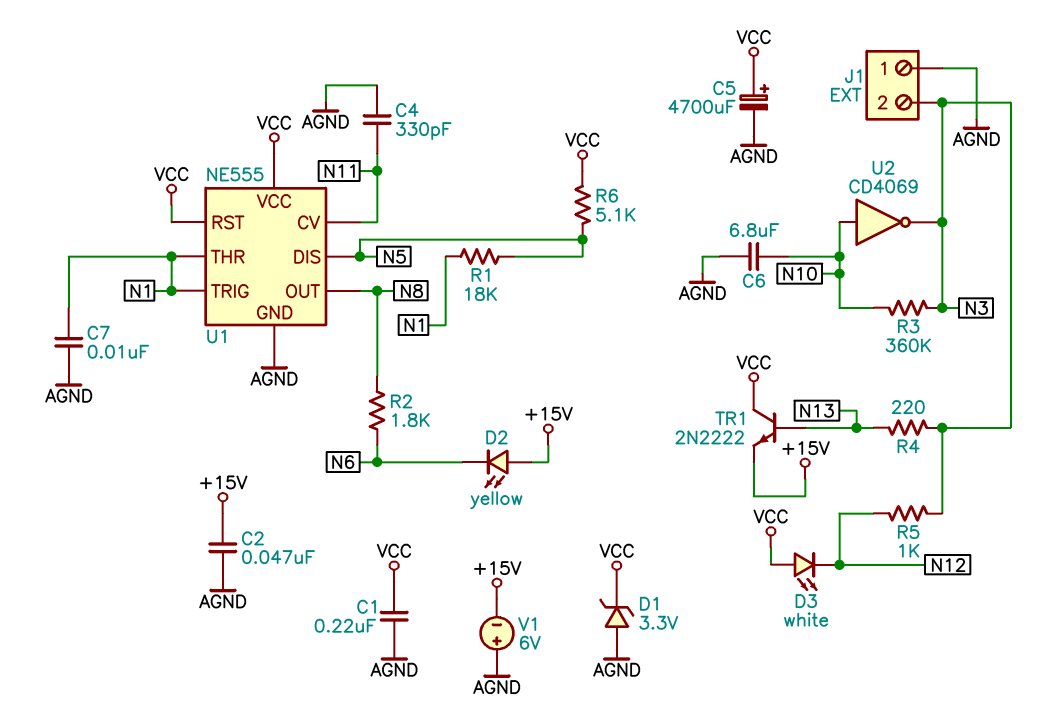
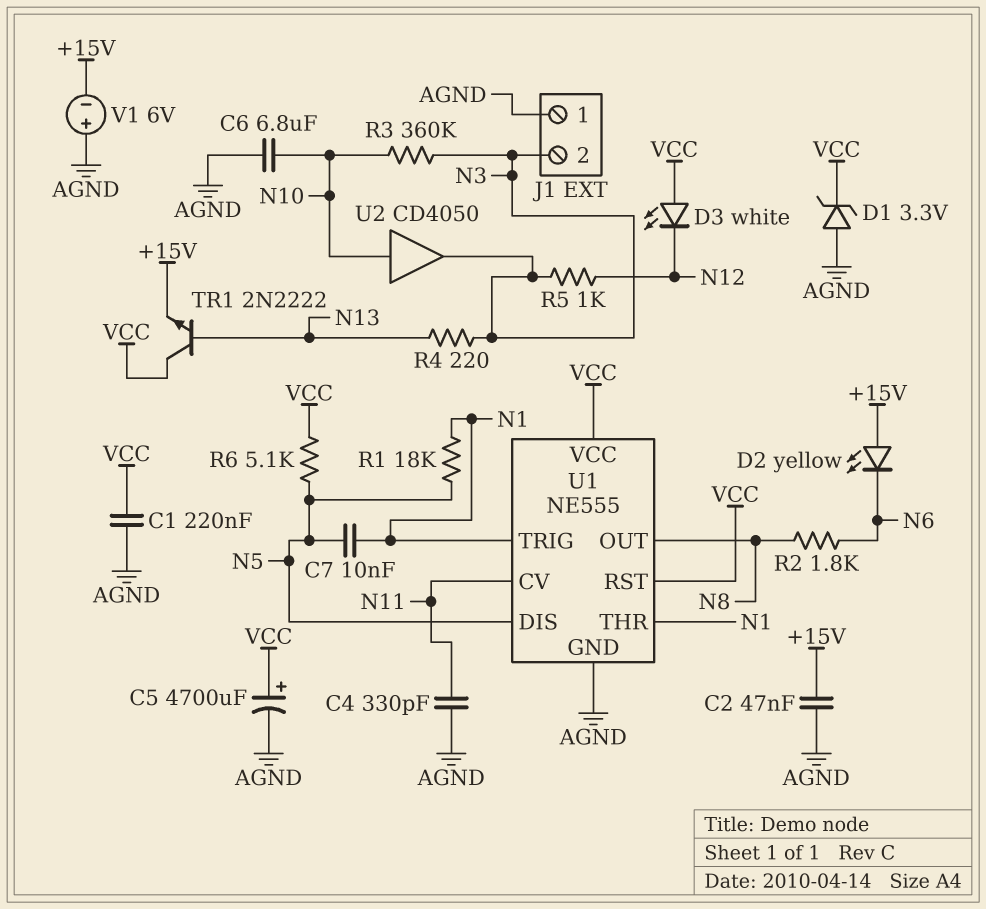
C7: 10nF (AGND, N1) -> 10nF (N1, N5)
U2: NOT CD4069 (in N10, out N3) -> buffer CD4050 (in N10, out N3)

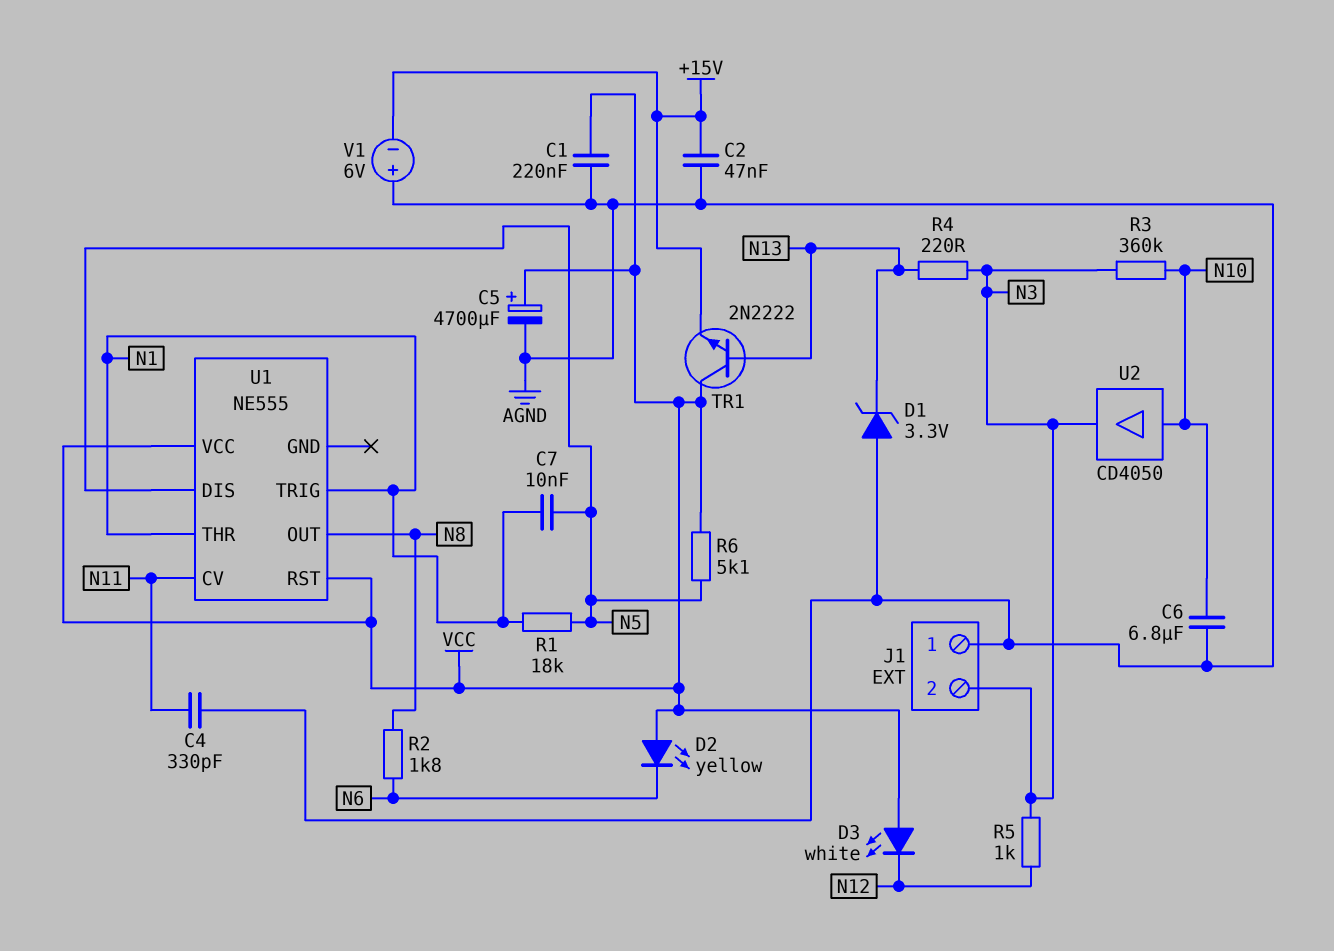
D1: zener 3.3V (A AGND, K VCC) -> zener 3.3V (A AGND, K N13)
D2: LED yellow (A +15V, K N6) -> LED yellow (A VCC, K N6)
U1 pin GND: AGND -> none

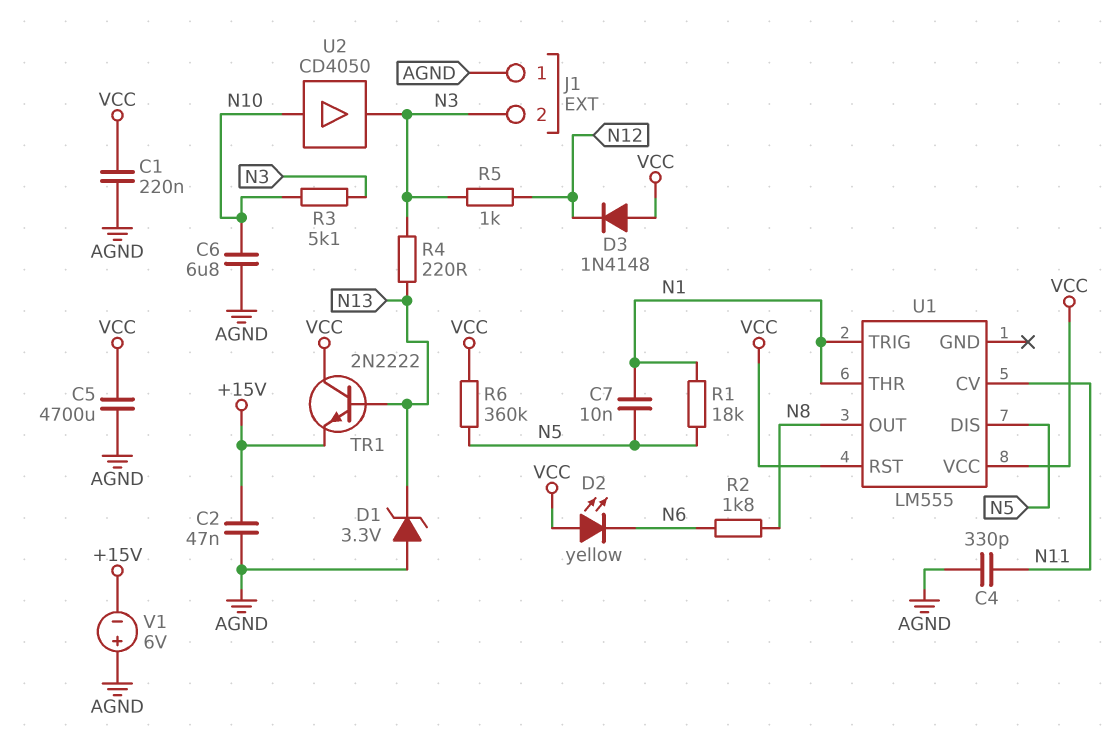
C5: 4700uF (plus VCC, minus AGND) -> 4700uF (AGND, VCC)
D3: LED white (A VCC, K N12) -> diode 1N4148 (A VCC, K N12)
R3: 360k (N3, N10) -> 5.1k (N3, N10)
R6: 5.1k (N5, VCC) -> 360k (N5, VCC)
U1: NE555 -> LM555

